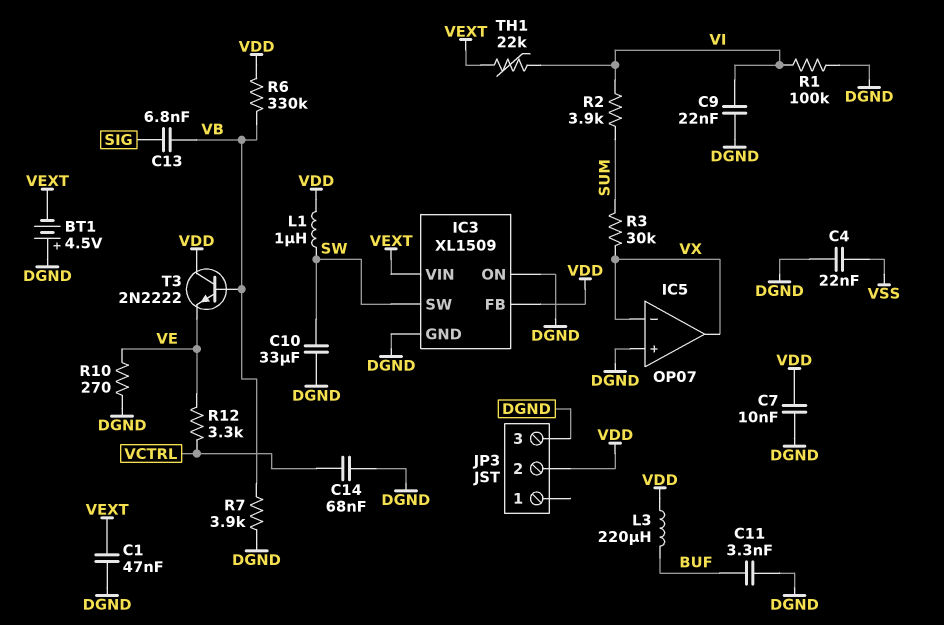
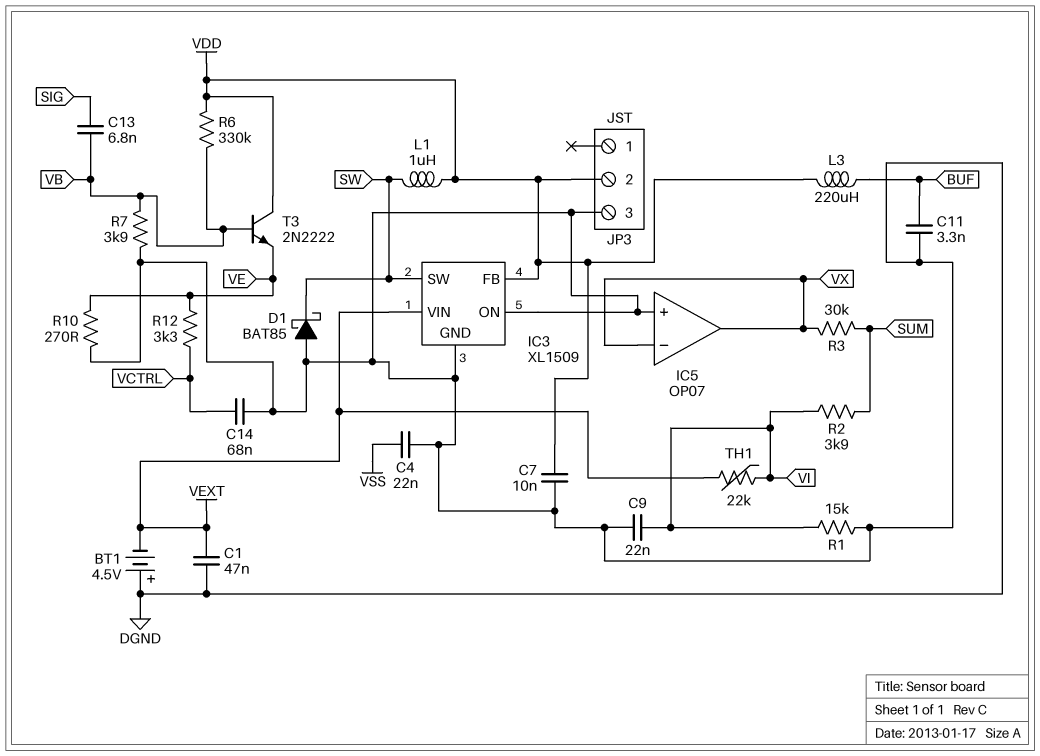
C10: 33uF (DGND, SW) -> none
D1: none -> schottky BAT85 (A DGND, K SW)
R1: 100k (DGND, VI) -> 15k (DGND, VI)

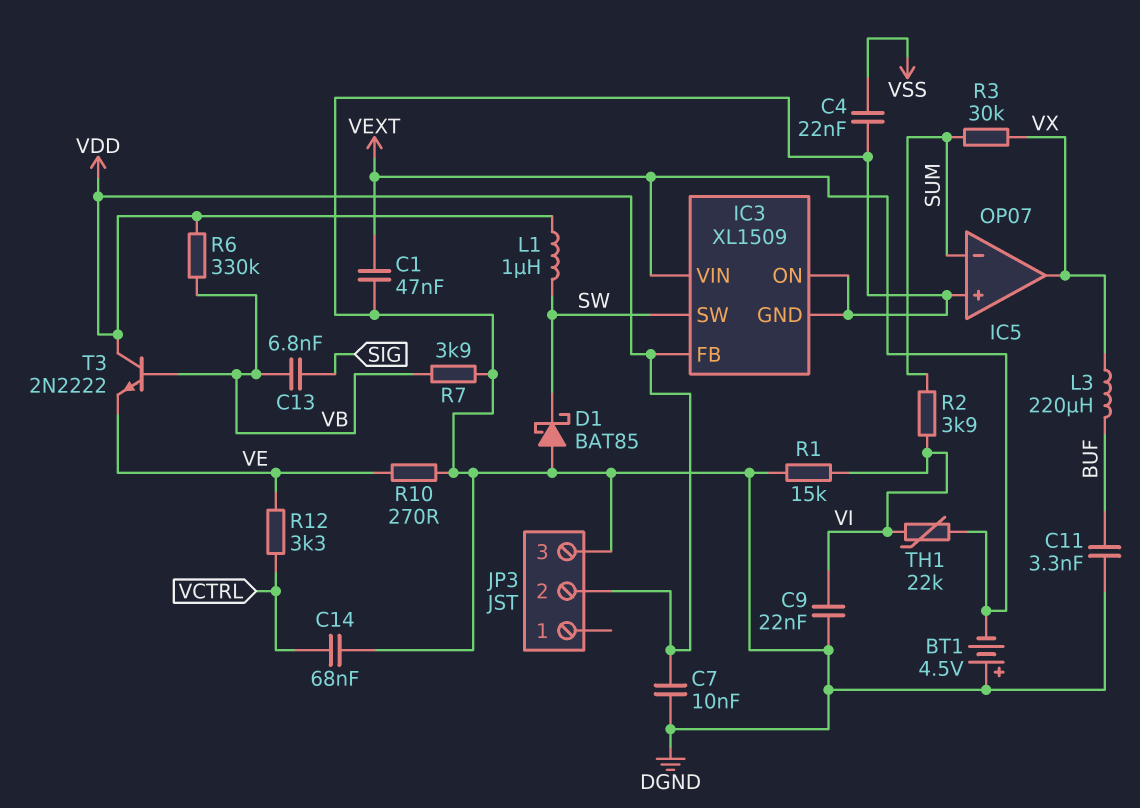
IC5 pin in-: VX -> SUM
L3: 220uH (BUF, VDD) -> 220uH (BUF, VX)

